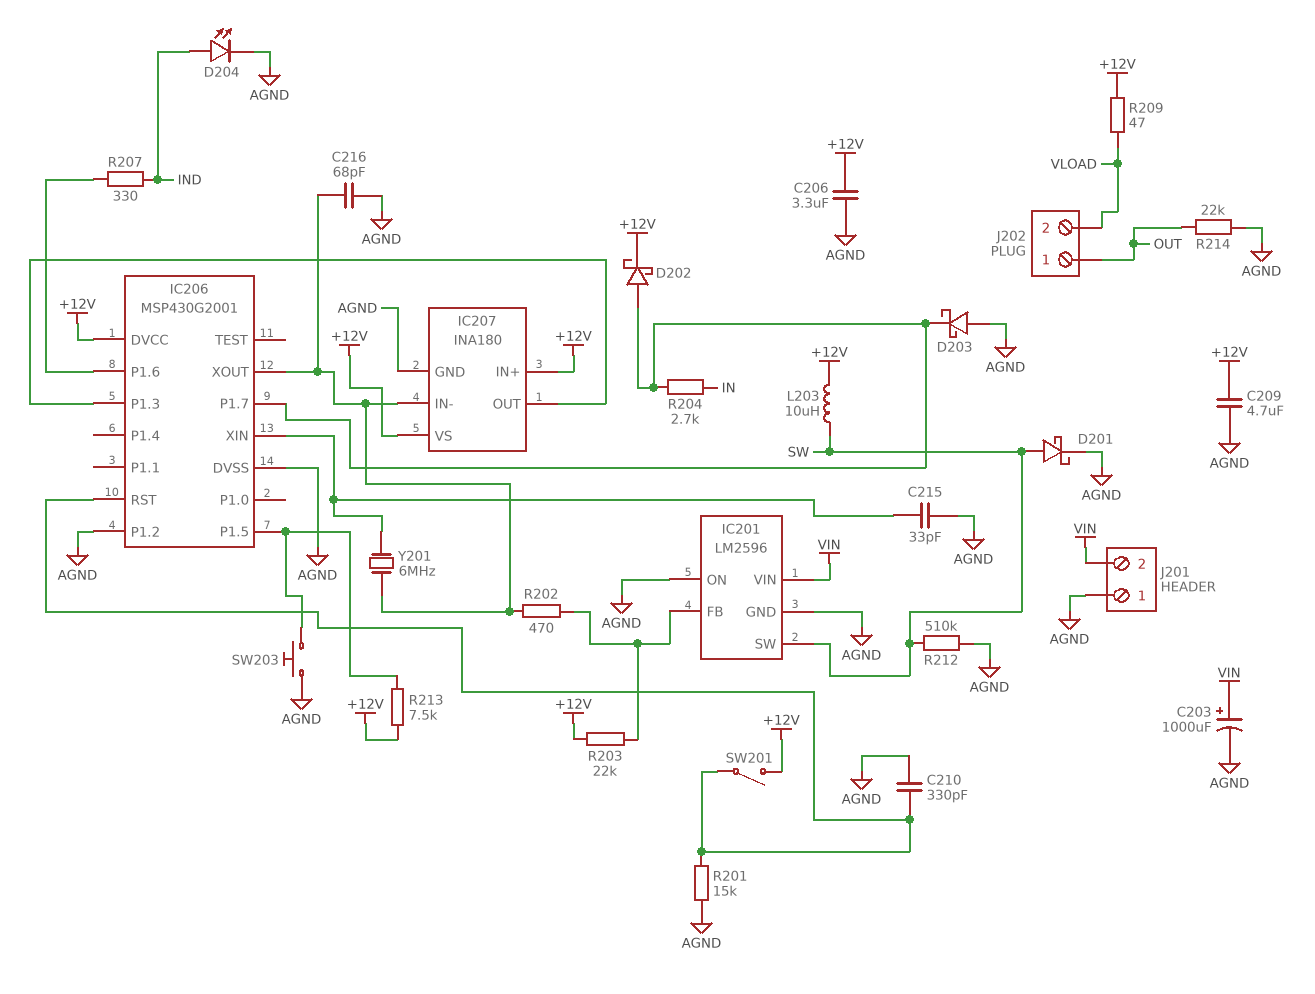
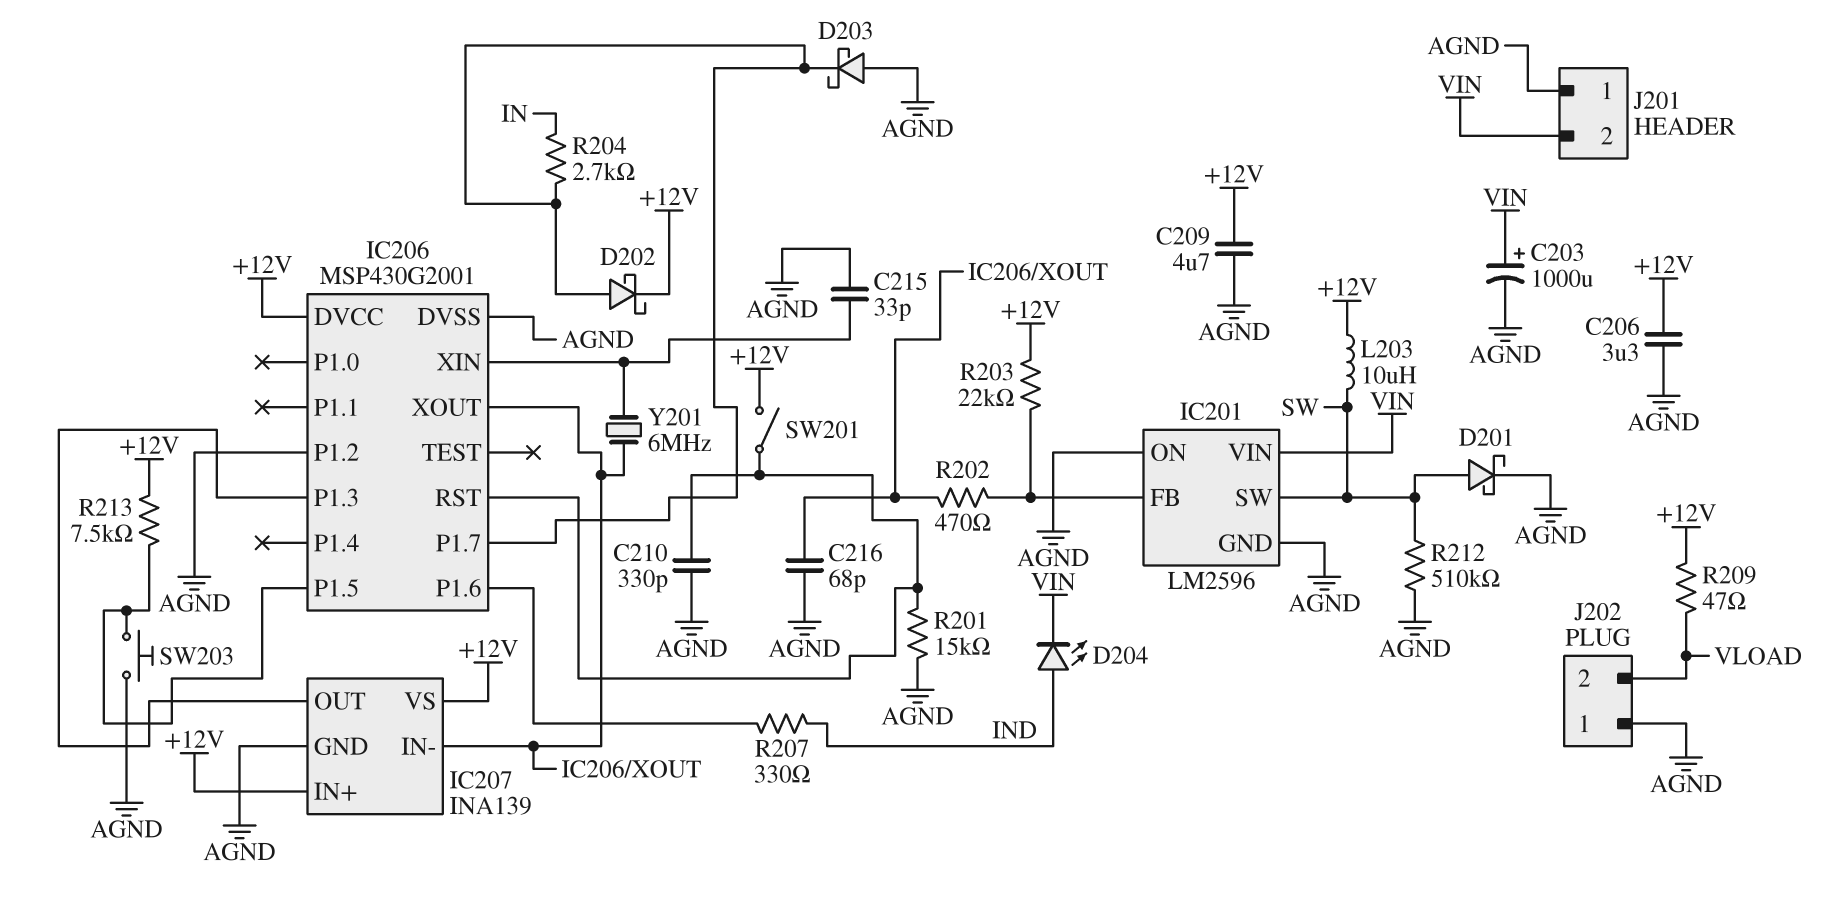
D204: LED (A IND, K AGND) -> LED (A IND, K VIN)
IC207: INA180 -> INA139
J202 pin 1: OUT -> AGND
R214: 22k (AGND, OUT) -> none

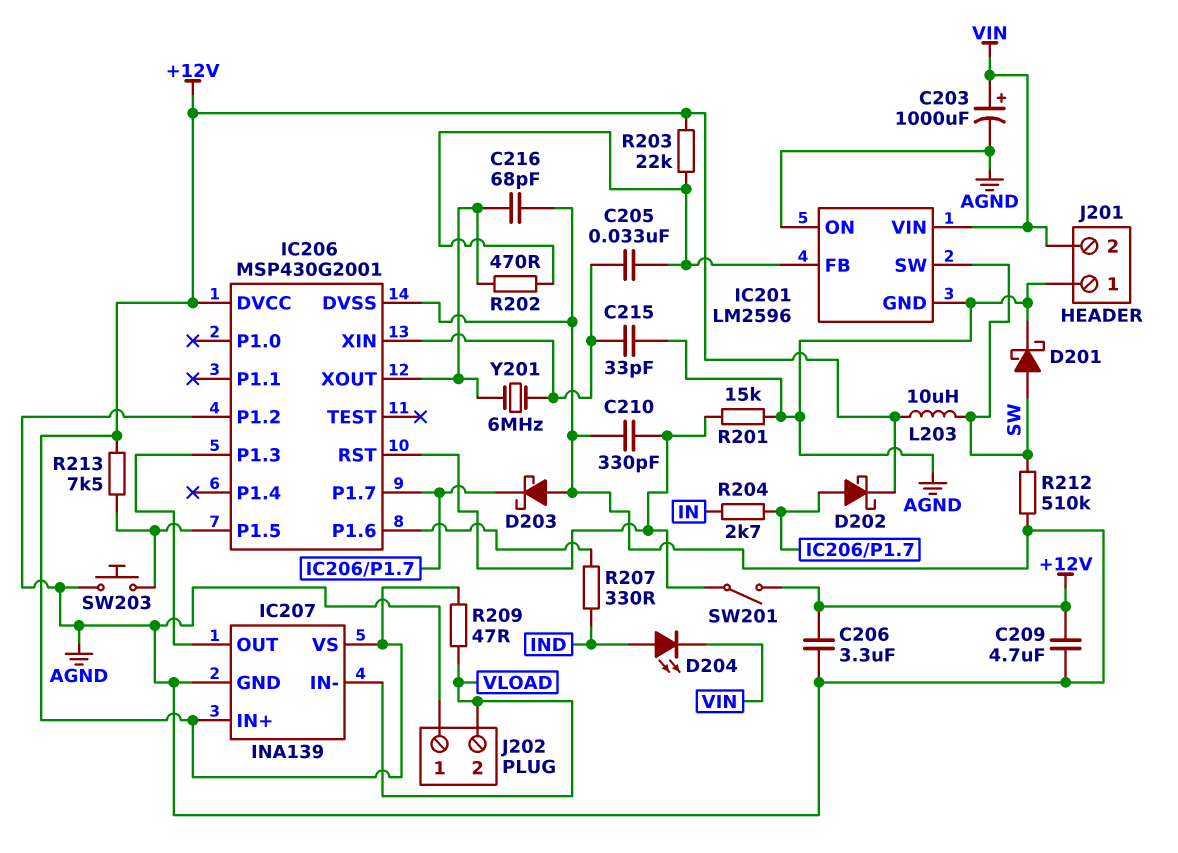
C205: none -> 33nF (IC201/FB, IC206/XIN)
IC207 pin IN-: IC206/XOUT -> VLOAD

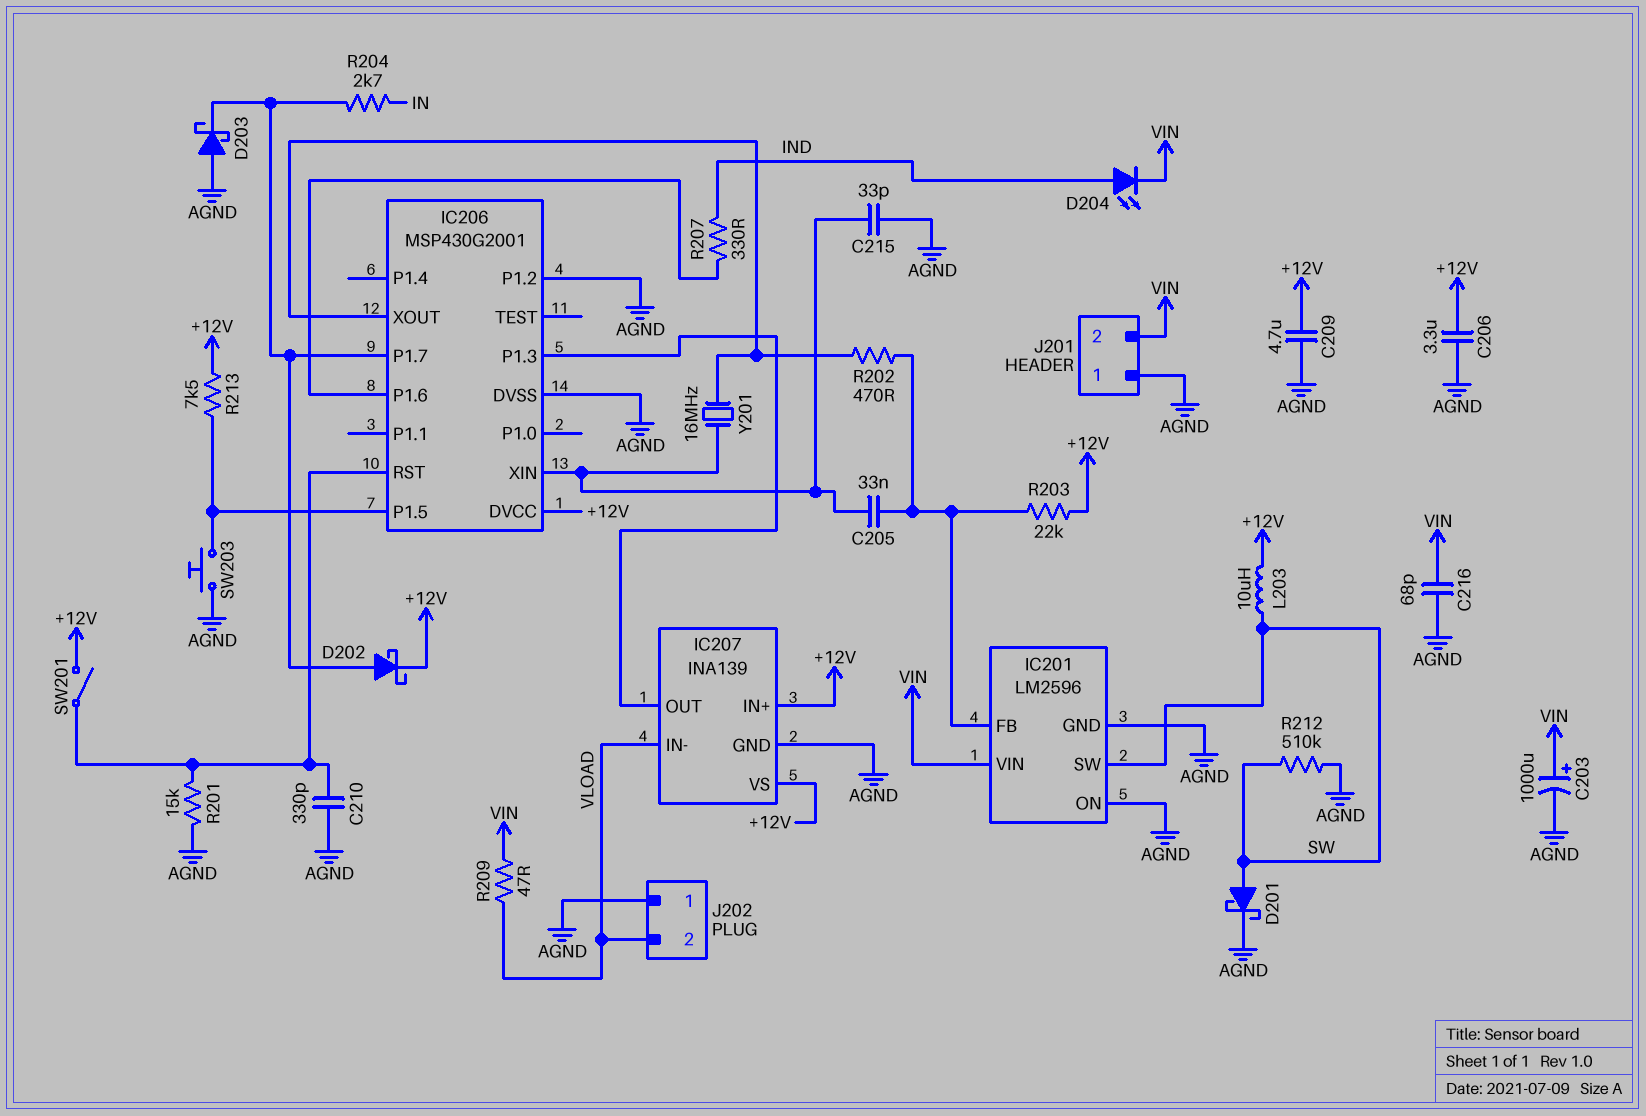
C216: 68pF (AGND, IC206/XOUT) -> 68pF (AGND, VIN)
R209: 47 (+12V, VLOAD) -> 47 (VIN, VLOAD)
Y201: 6MHz (IC206/XIN, IC206/XOUT) -> 16MHz (IC206/XIN, IC206/XOUT)

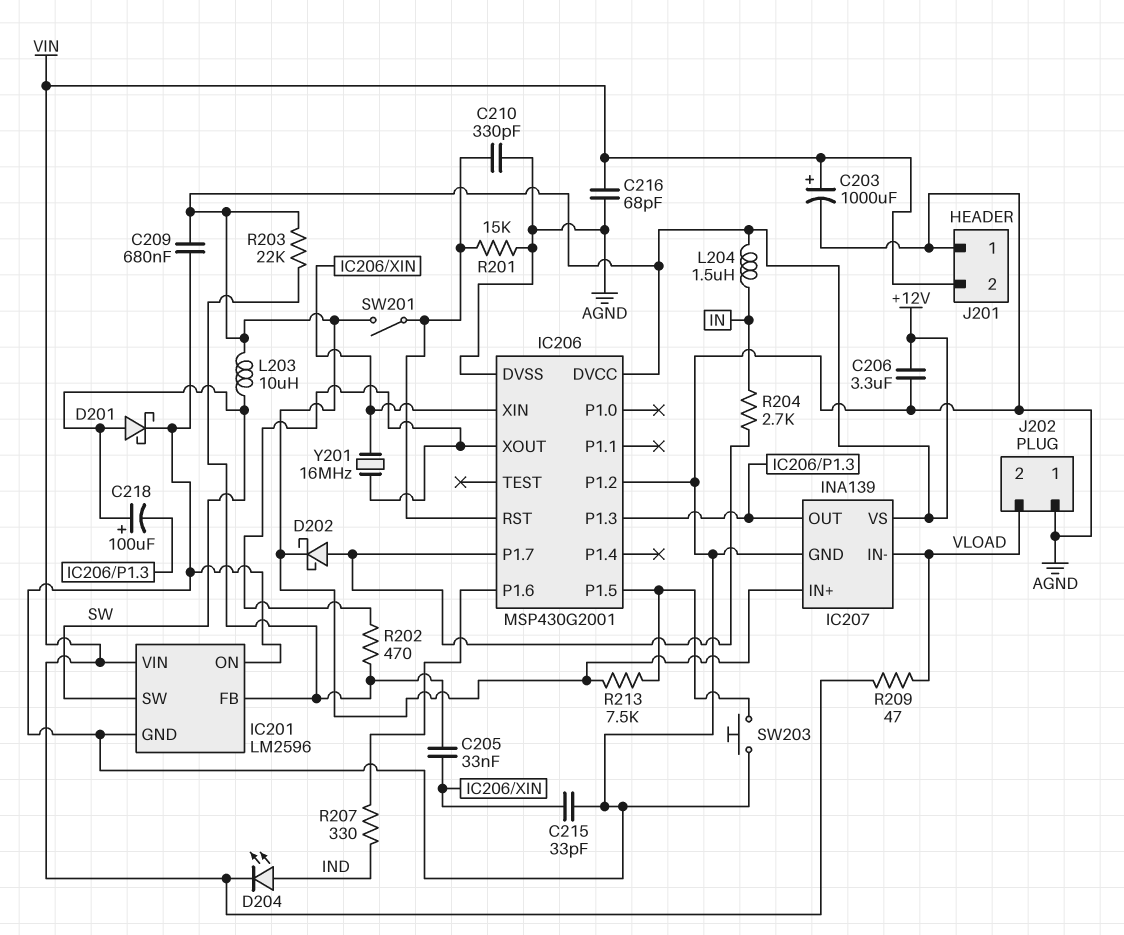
C209: 4.7uF (+12V, AGND) -> 680nF (+12V, AGND)
C218: none -> 100uF (plus SW, minus IC206/P1.3)
D203: schottky (A AGND, K IC206/P1.7) -> none
L204: none -> 1.5uH (+12V, IN)
R212: 510k (AGND, SW) -> none

